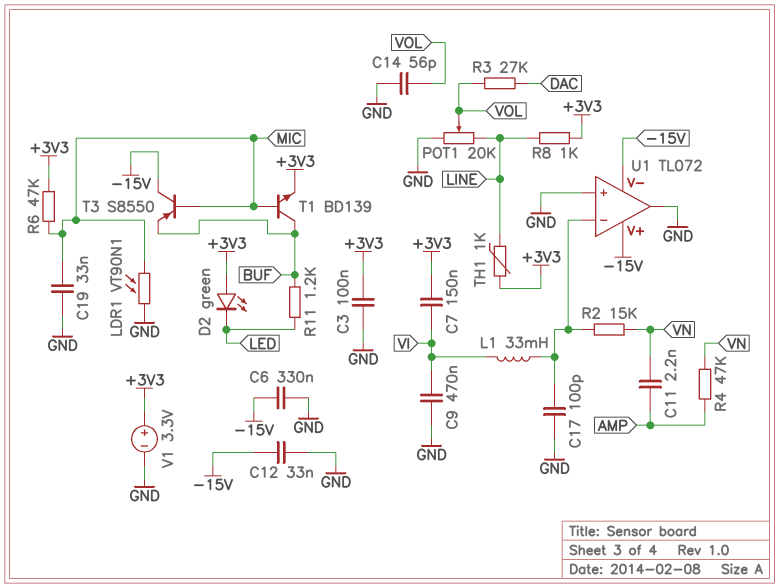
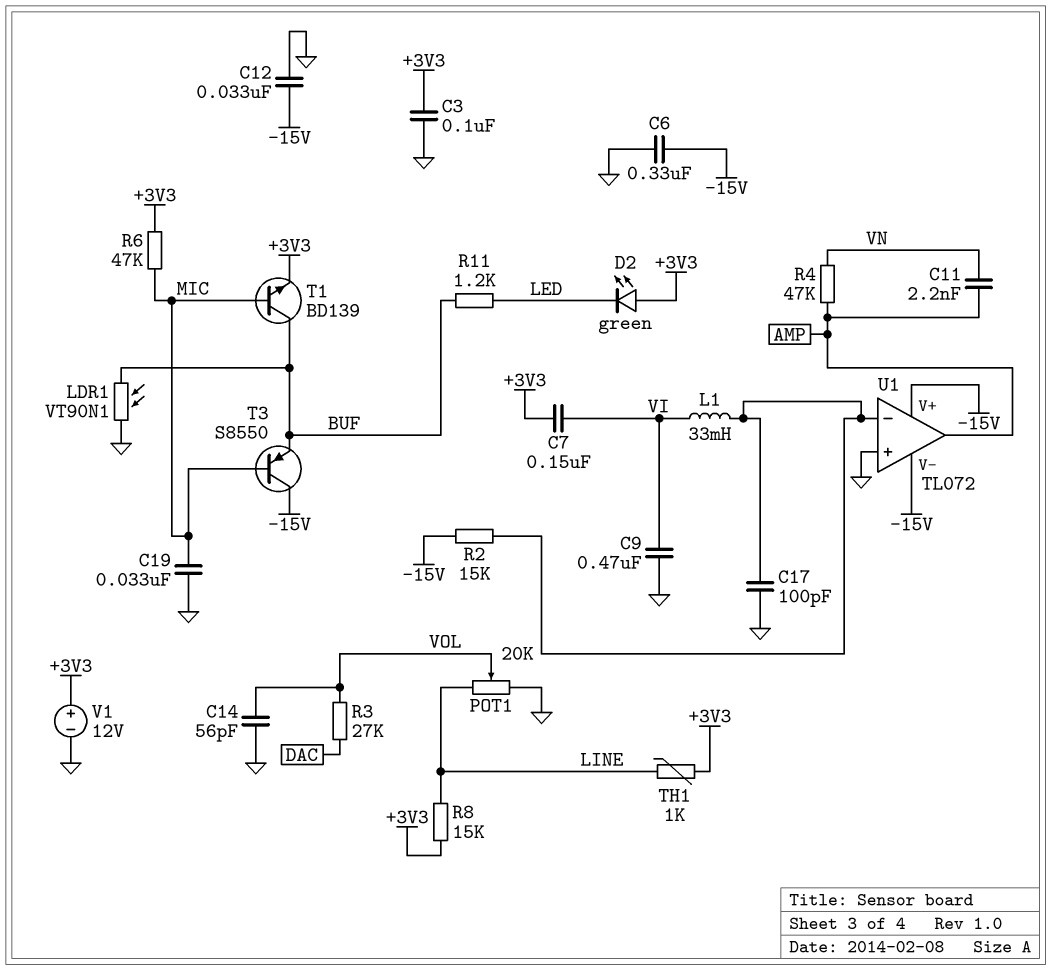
LDR1: VT90N1 (GND, MIC) -> VT90N1 (BUF, GND)
R2: 15k (U1/in-, VN) -> 15k (-15V, U1/in-)
R8: 1k (+3V3, LINE) -> 15k (+3V3, LINE)
U1 pin out: GND -> AMP
V1: 3.3V (plus +3V3, minus GND) -> 12V (plus +3V3, minus GND)

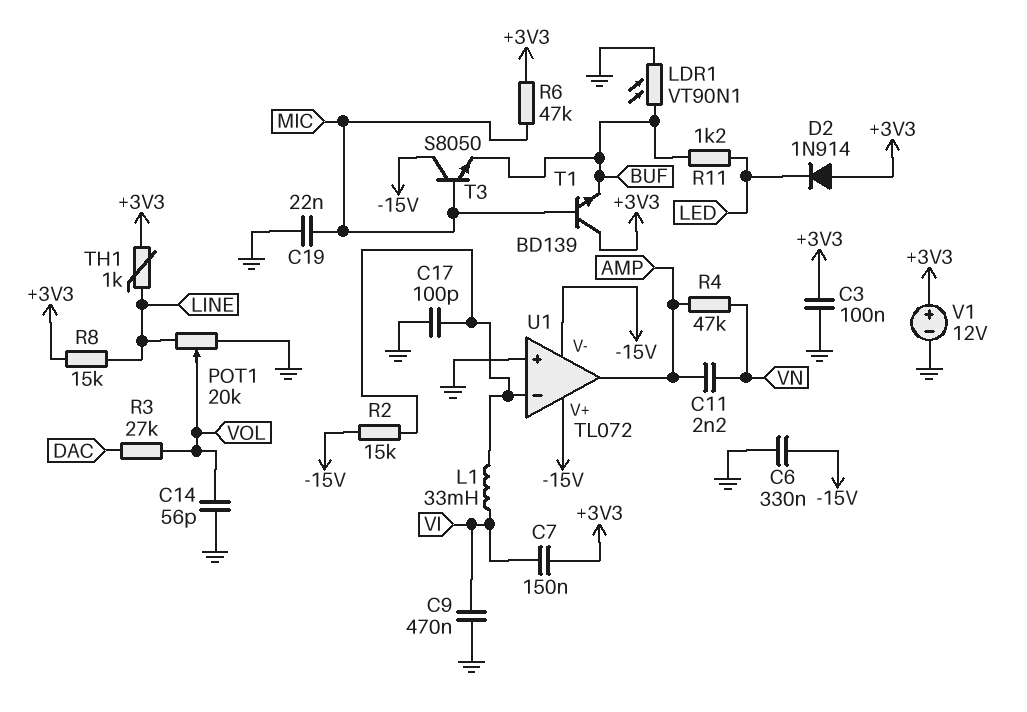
C12: 33nF (-15V, GND) -> none
C19: 33nF (GND, MIC) -> 22nF (GND, MIC)
D2: LED green (A +3V3, K LED) -> diode 1N914 (A +3V3, K LED)
T1: NPN BD139 (B MIC, C BUF, E +3V3) -> NPN BD139 (B MIC, C +3V3, E BUF)
T3: PNP S8550 (B MIC, C -15V, E BUF) -> NPN S8050 (B MIC, C -15V, E BUF)

